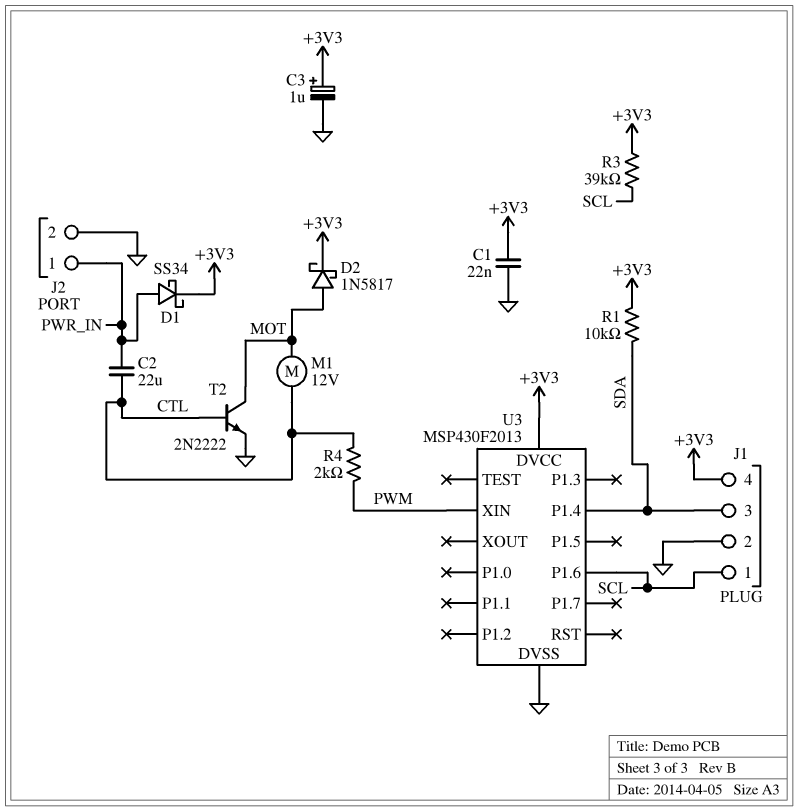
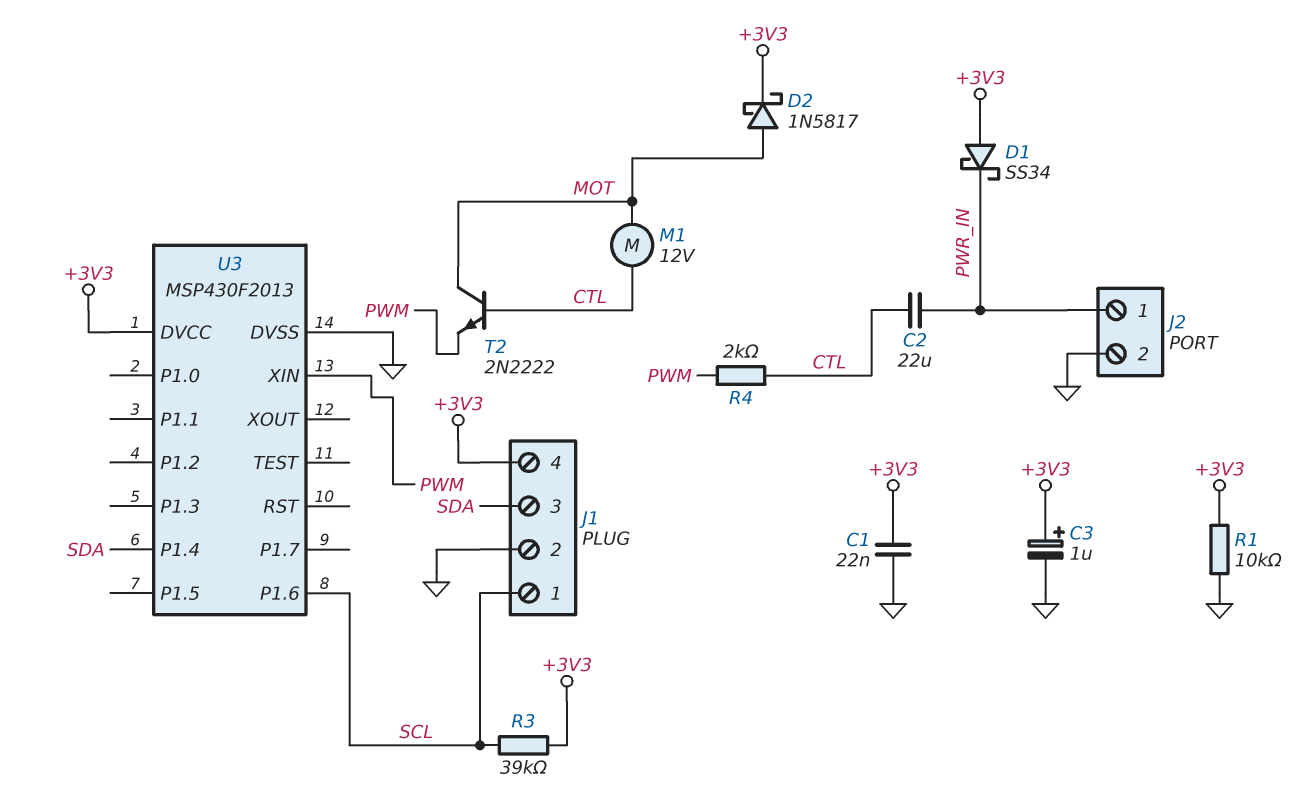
D1: schottky SS34 (A PWR_IN, K +3V3) -> schottky SS34 (A +3V3, K PWR_IN)
R1: 10k (+3V3, SDA) -> 10k (+3V3, GND)
T2: NPN 2N2222 (B CTL, C MOT, E GND) -> NPN 2N2222 (B CTL, C MOT, E PWM)

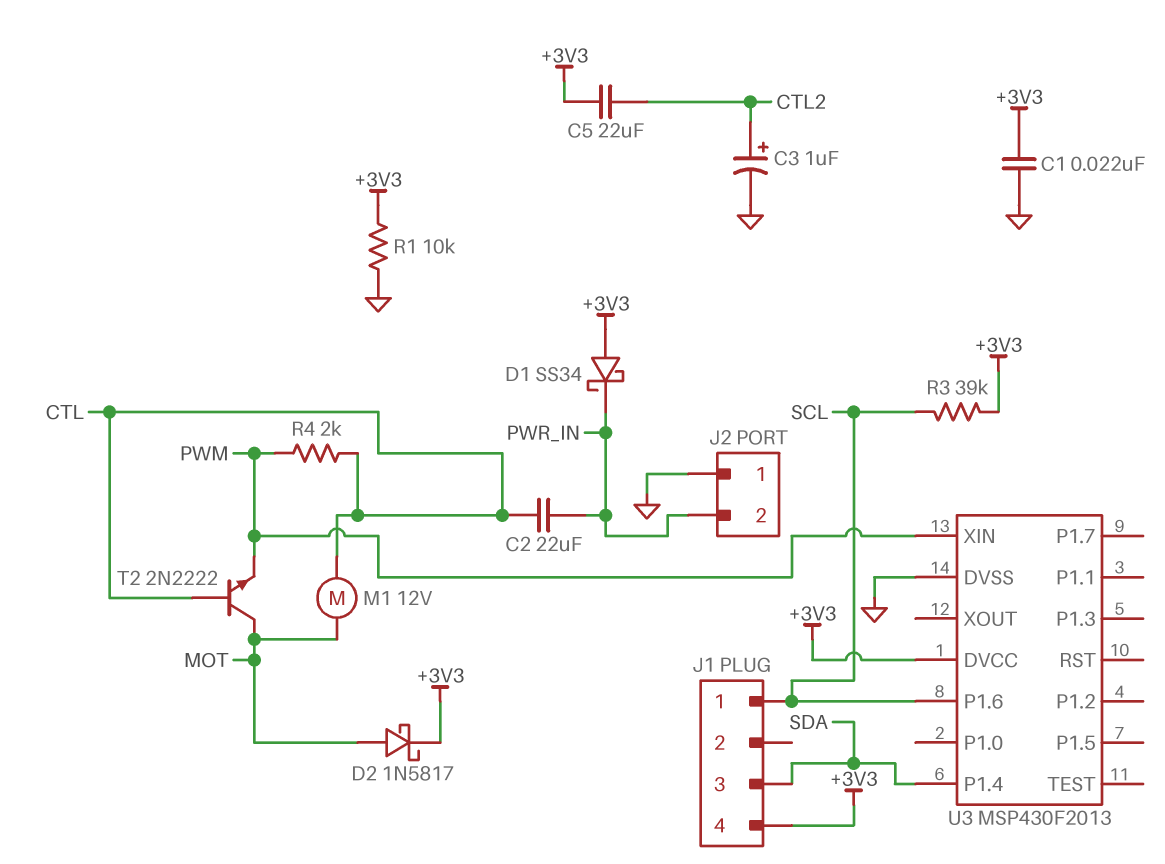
C3: 1uF (plus +3V3, minus GND) -> 1uF (plus CTL2, minus GND)
C5: none -> 22uF (+3V3, CTL2)
J1 pin 2: GND -> none
J2 pin 1: PWR_IN -> GND
J2 pin 2: GND -> PWR_IN

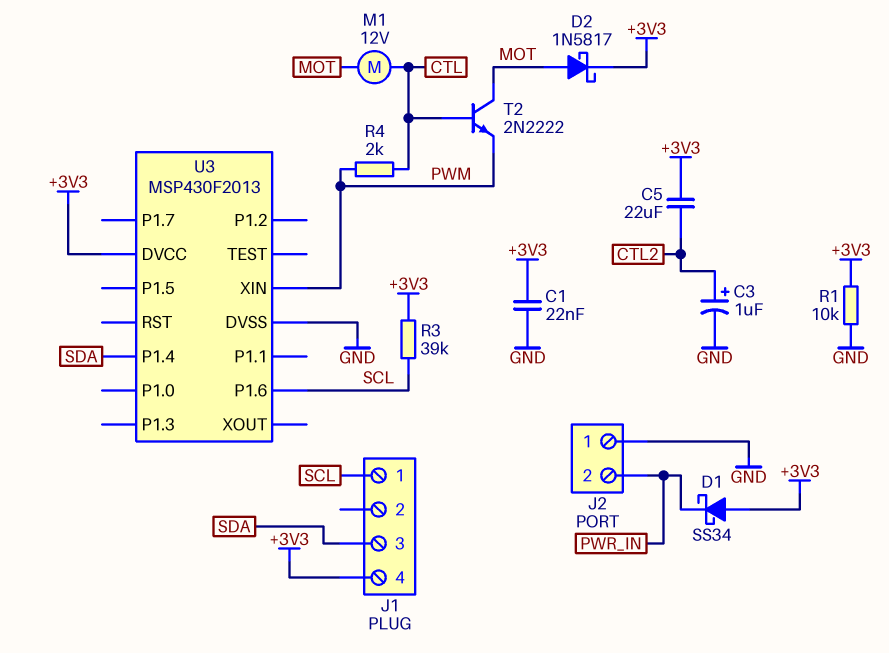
C2: 22uF (CTL, PWR_IN) -> none

